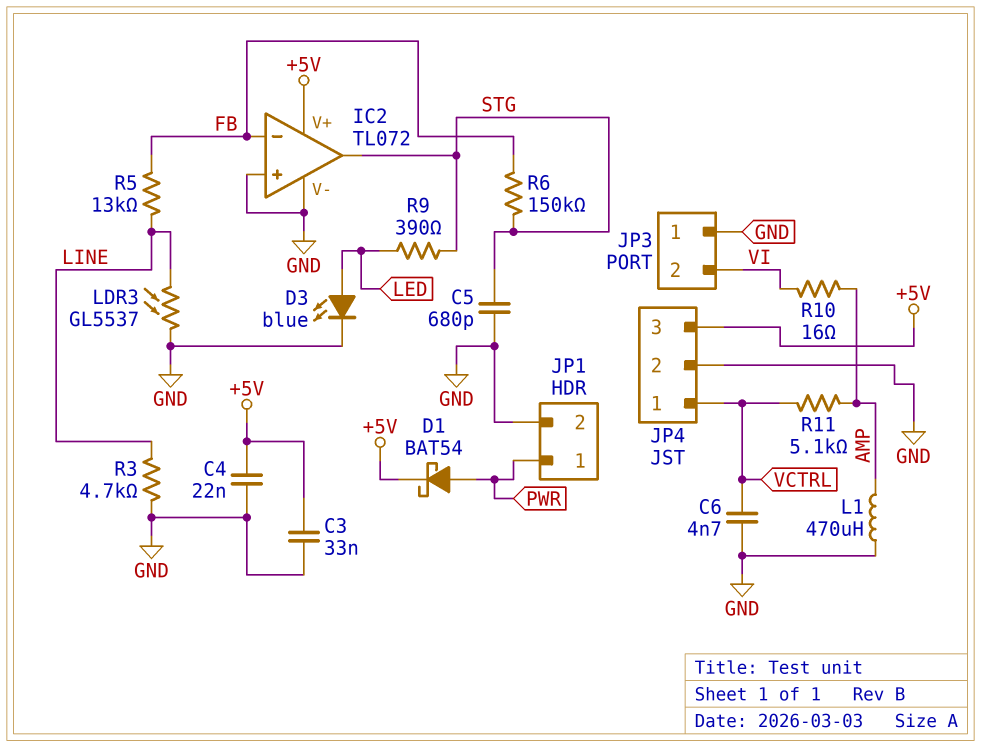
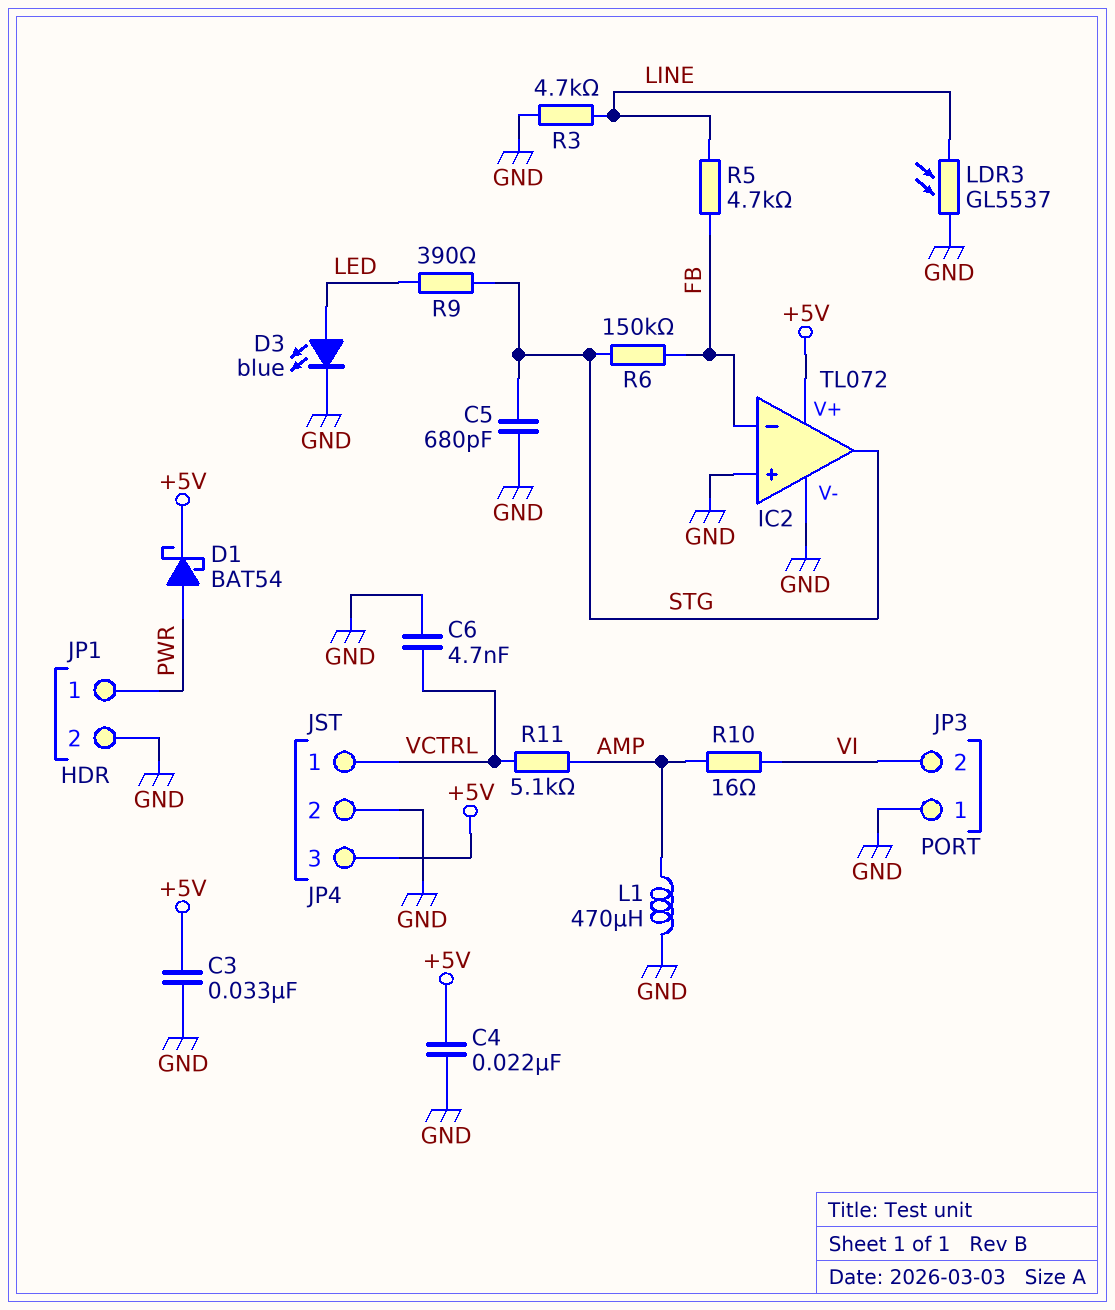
R5: 13k (FB, LINE) -> 4.7k (FB, LINE)

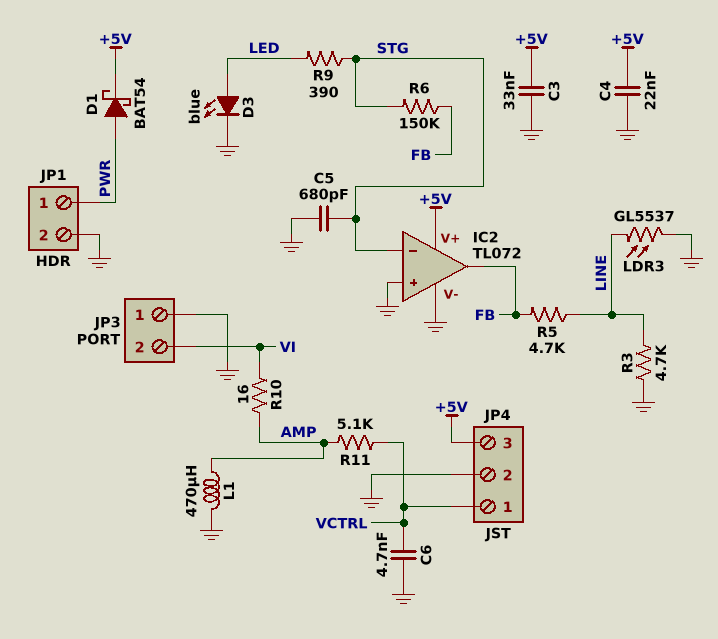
IC2 pin in-: FB -> STG
IC2 pin out: STG -> FB

